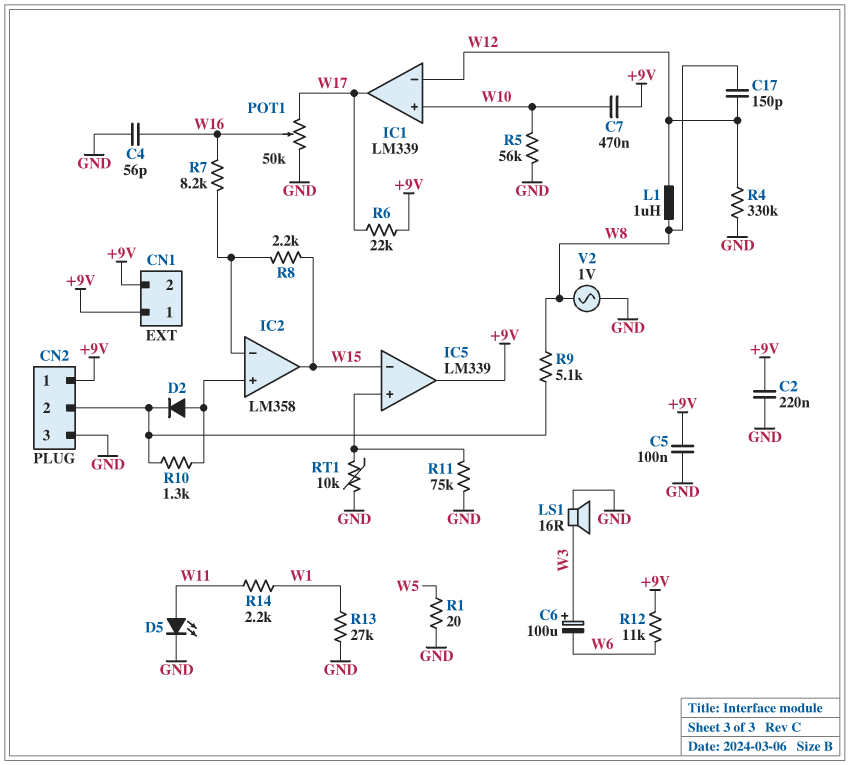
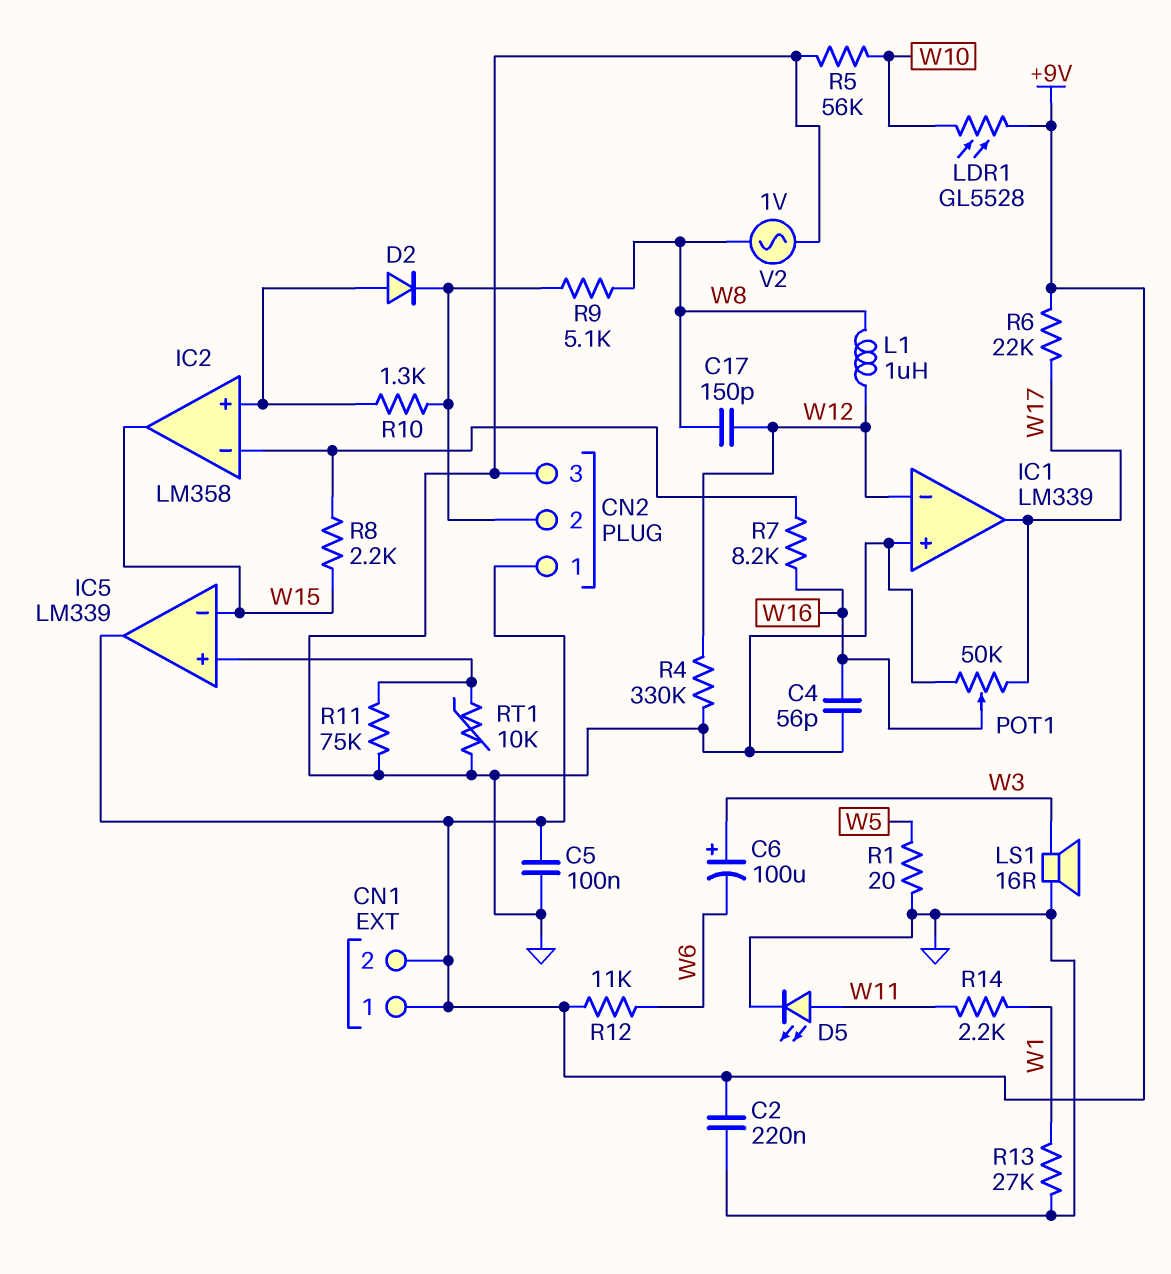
C7: 470nF (+9V, W10) -> none
IC1 pin in+: W10 -> GND
LDR1: none -> GL5528 (+9V, W10)

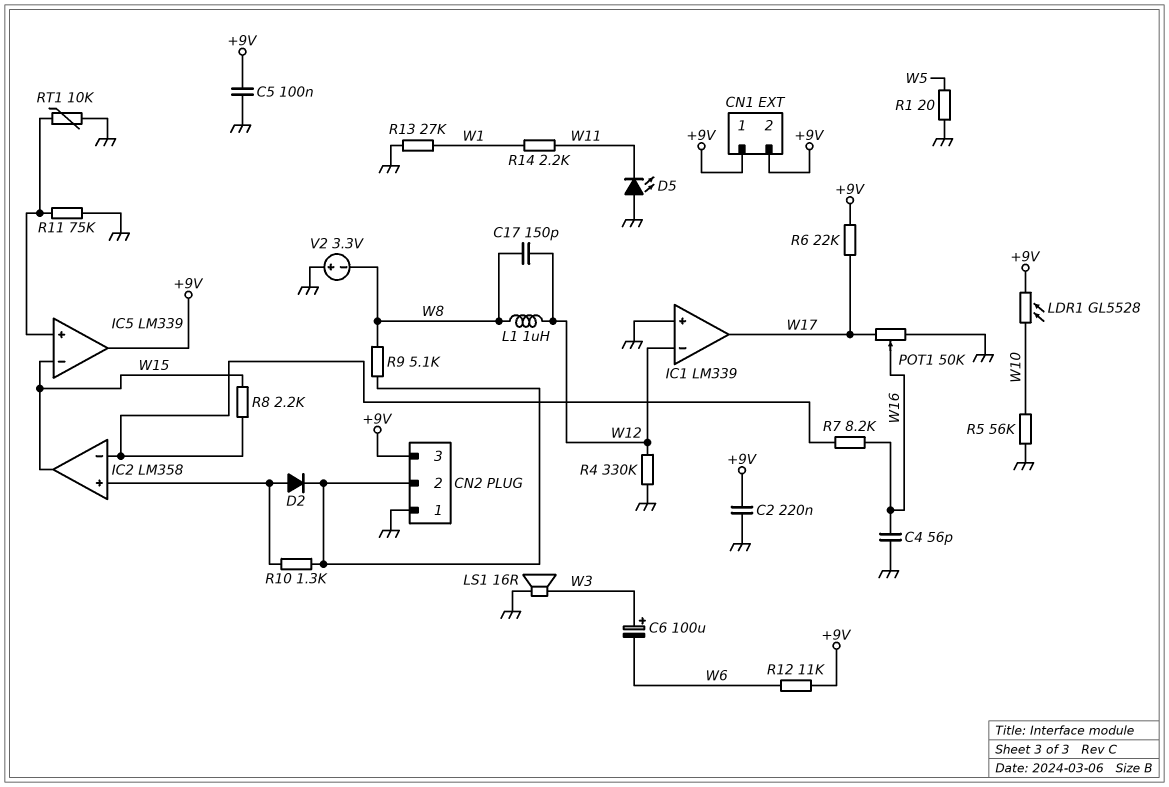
CN2 pin 1: +9V -> GND
CN2 pin 3: GND -> +9V
D5: LED (A W11, K GND) -> LED (A GND, K W11)
V2: AC 1V (GND, W8) -> 3.3V (plus GND, minus W8)

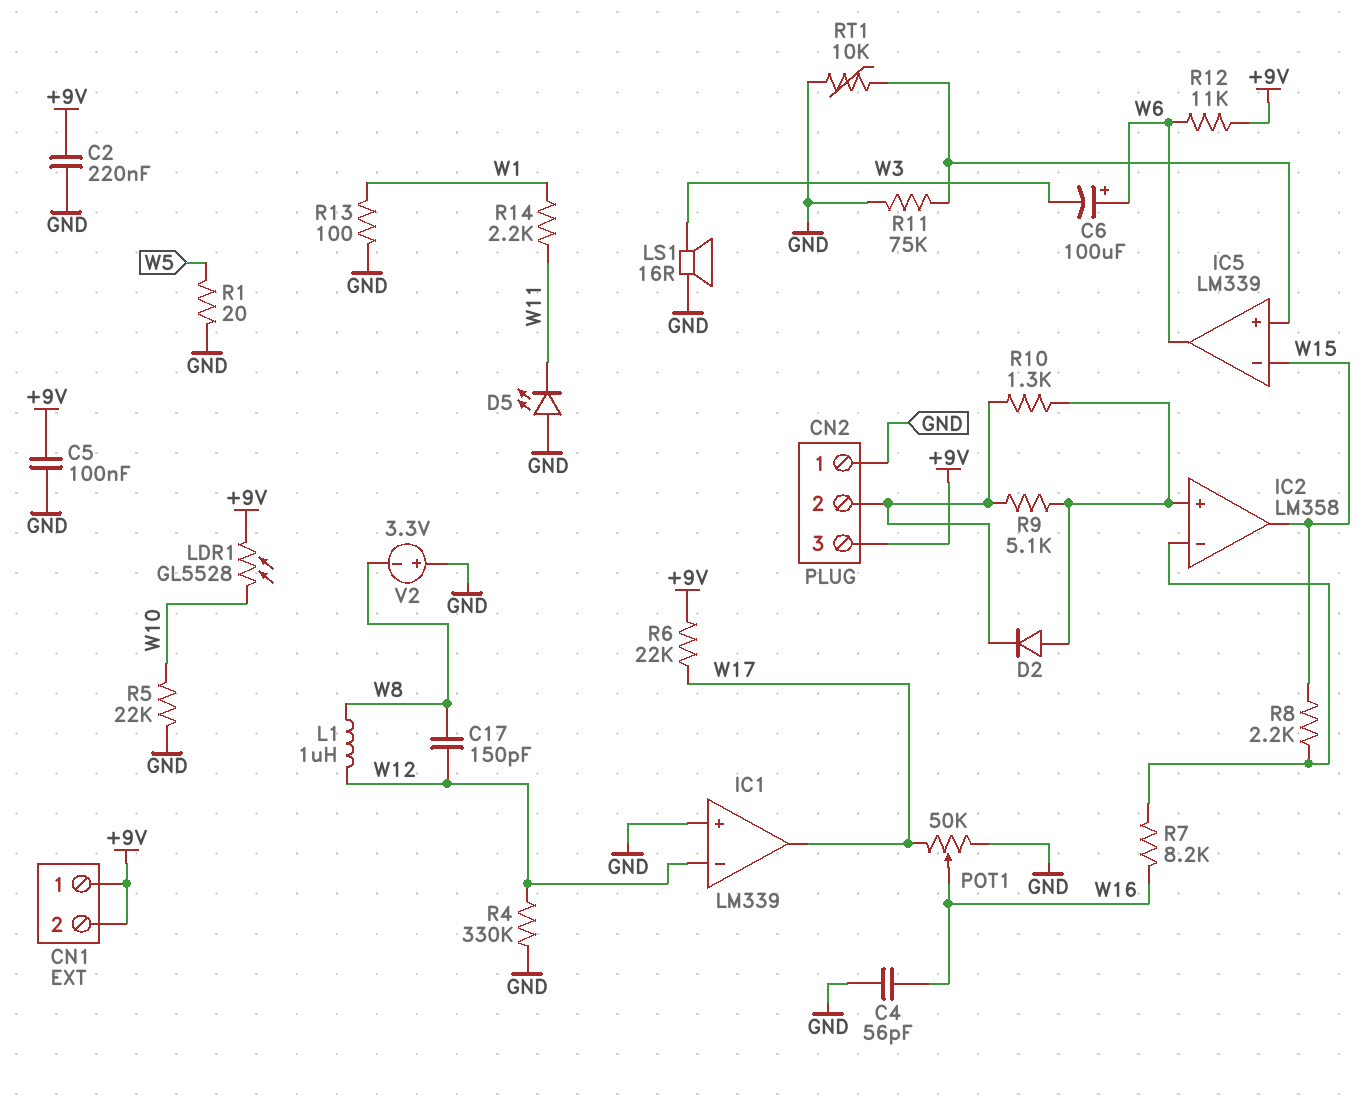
C6: 100uF (plus W3, minus W6) -> 100uF (plus W6, minus W3)
IC5 pin out: +9V -> W6
R5: 56k (GND, W10) -> 22k (GND, W10)
R9: 5.1k (CN2/2, W8) -> 5.1k (CN2/2, IC2/in+)
R13: 27k (GND, W1) -> 100 (GND, W1)

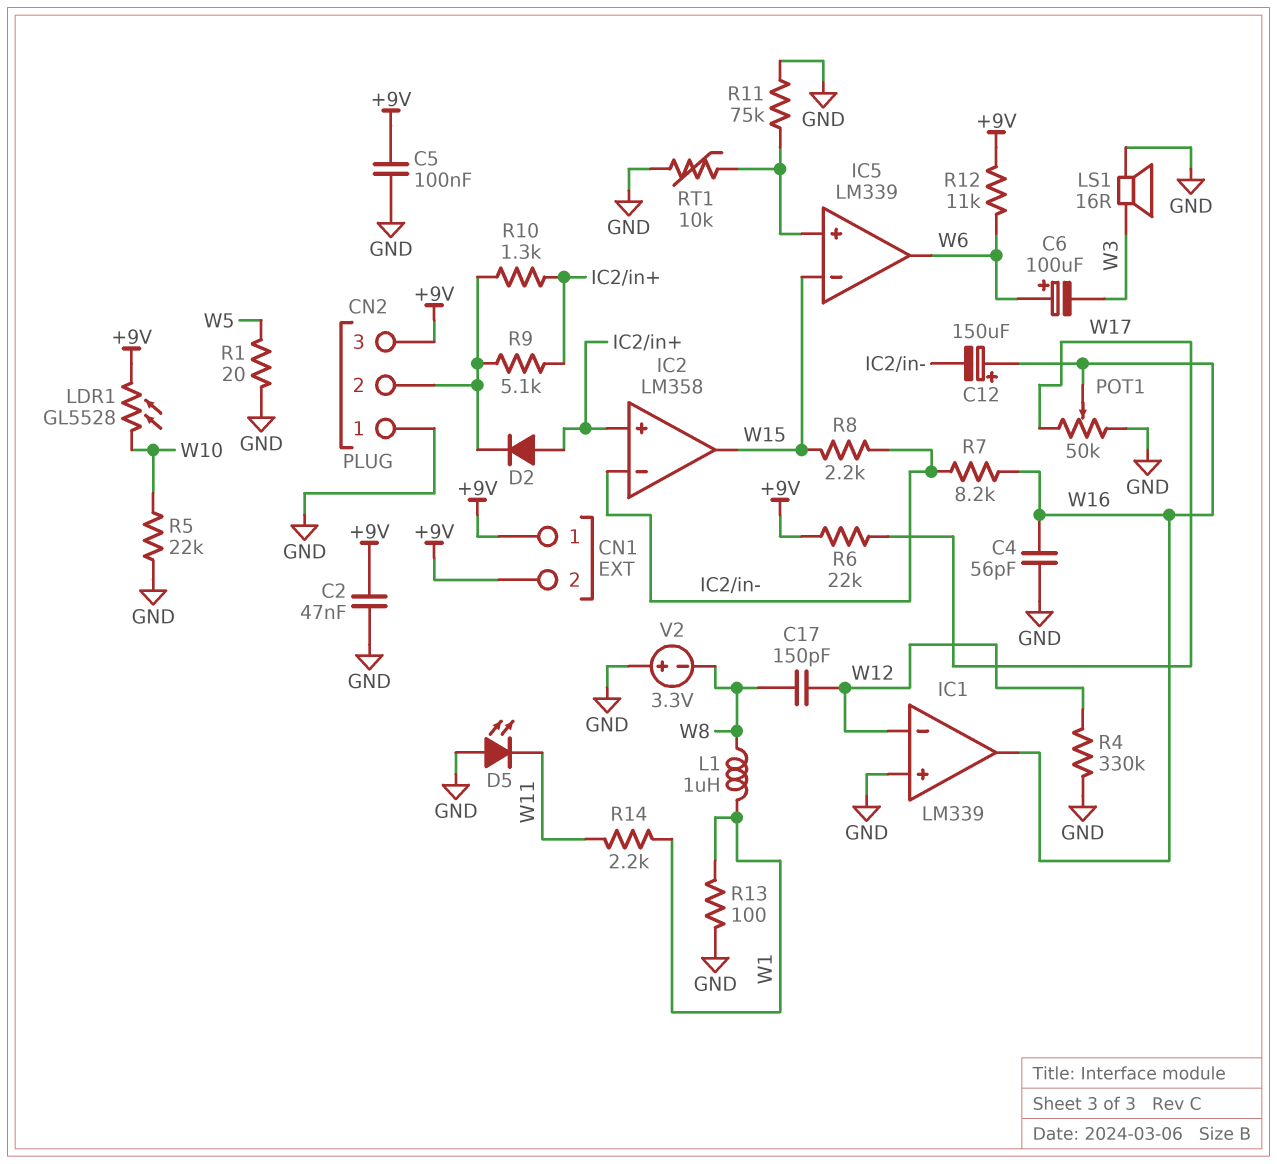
C2: 220nF (+9V, GND) -> 47nF (+9V, GND)
C12: none -> 150uF (plus W16, minus IC2/in-)
IC1 pin out: W17 -> W16
L1: 1uH (W8, W12) -> 1uH (W1, W8)

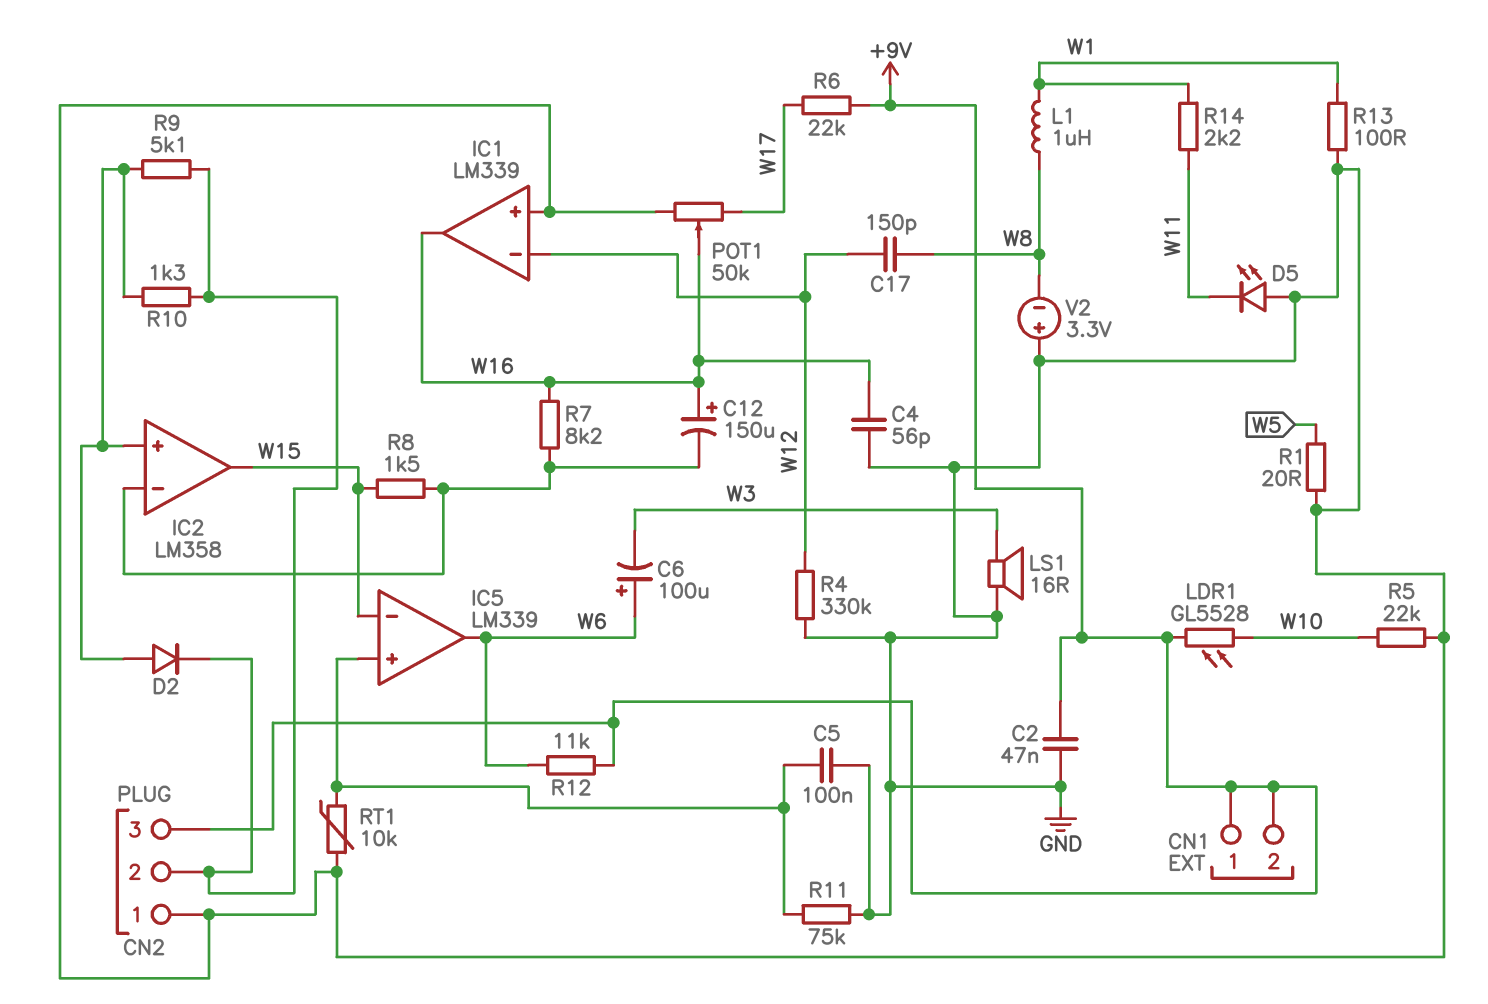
C5: 100nF (+9V, GND) -> 100nF (GND, IC5/in+)
R8: 2.2k (IC2/in-, W15) -> 1.5k (IC2/in-, W15)

